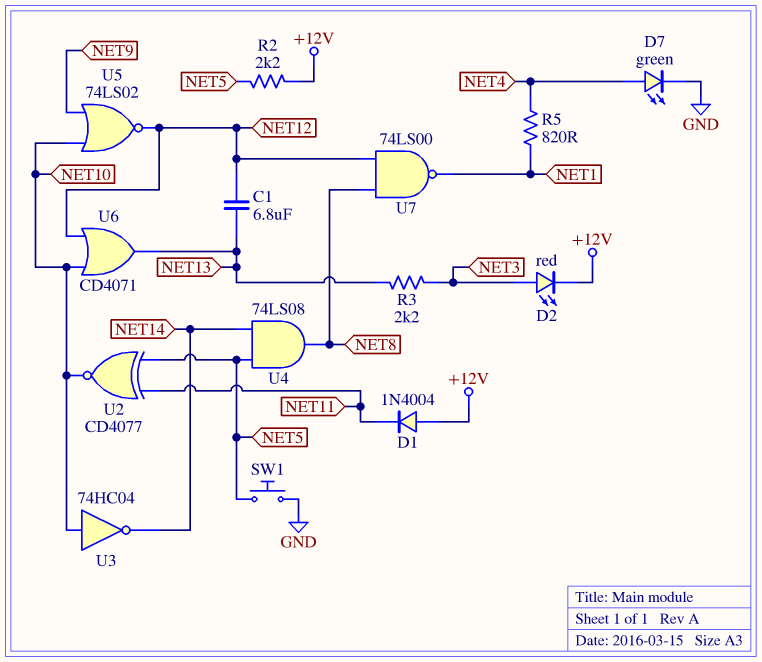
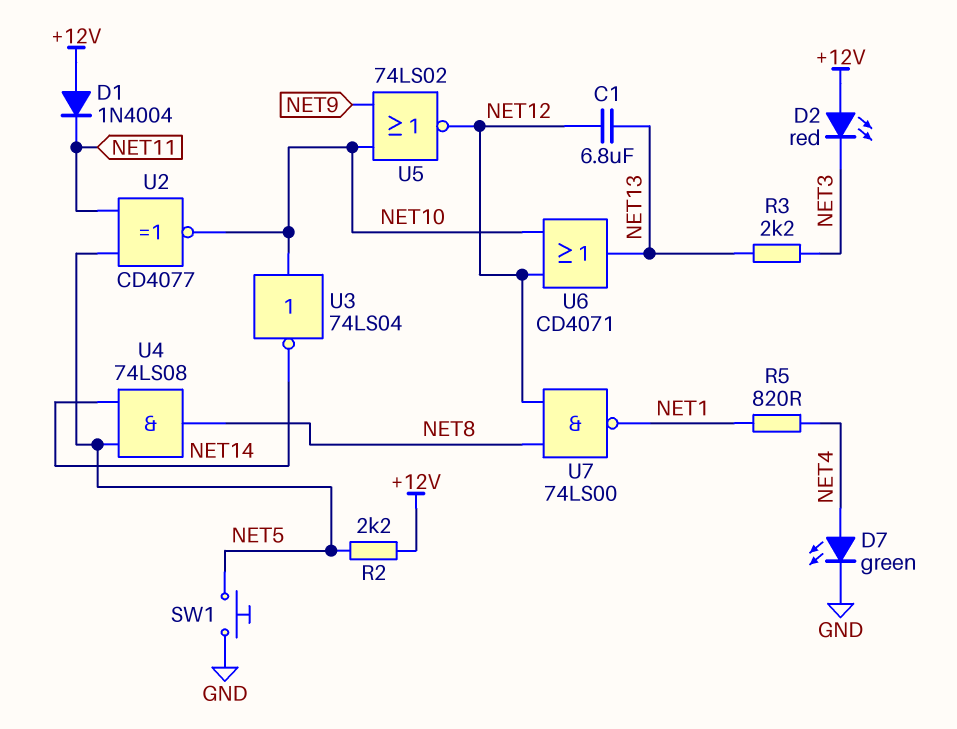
D2: LED red (A NET3, K +12V) -> LED red (A +12V, K NET3)
U3: NOT 74HC04 (in NET10, out NET14) -> NOT 74LS04 (in NET10, out NET14)

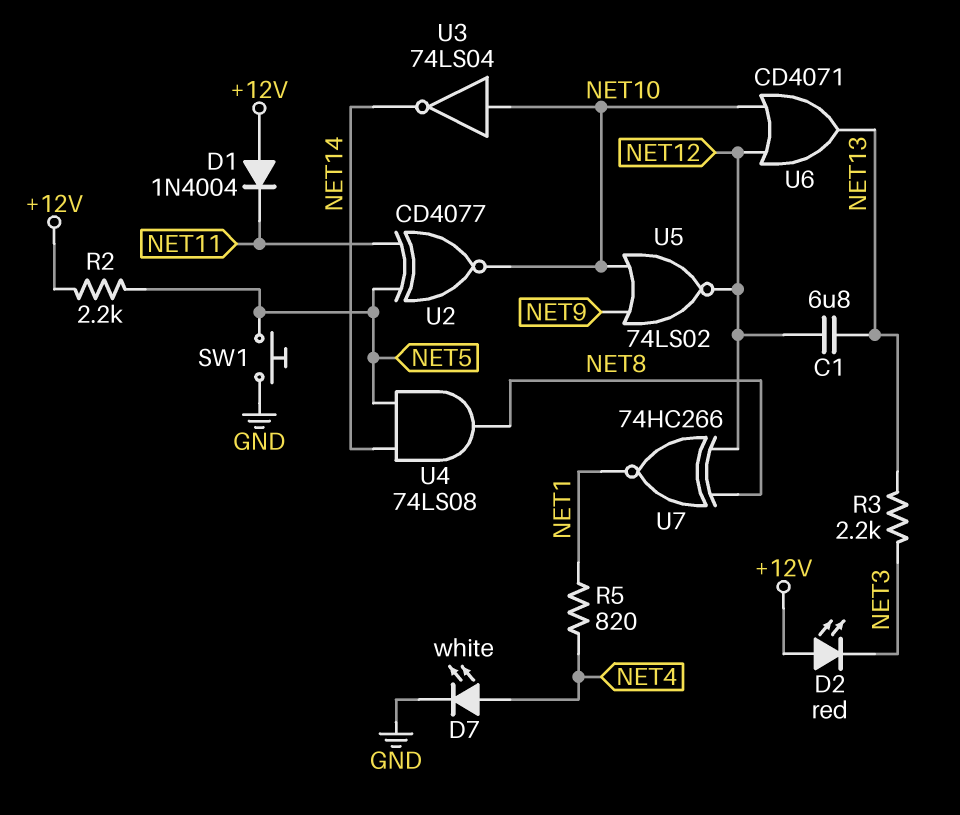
D7: LED green (A NET4, K GND) -> LED white (A NET4, K GND)
U7: NAND 74LS00 (in NET8, in NET12, out NET1) -> XNOR 74HC266 (in NET8, in NET12, out NET1)

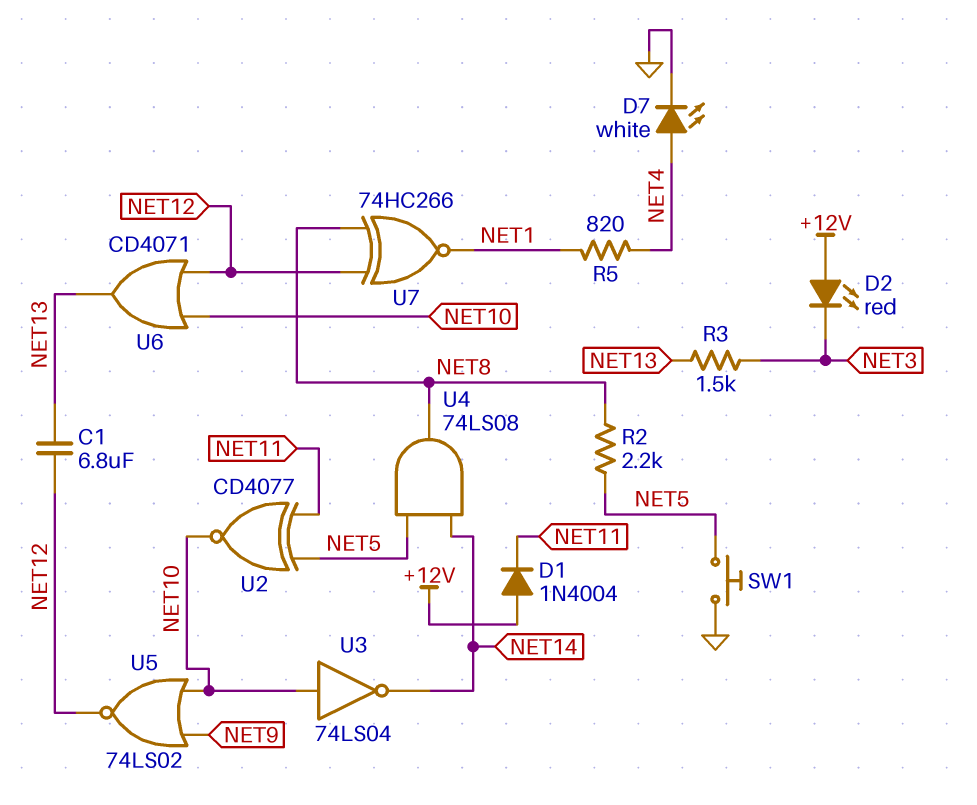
R2: 2.2k (+12V, NET5) -> 2.2k (NET5, NET8)
R3: 2.2k (NET3, NET13) -> 1.5k (NET3, NET13)

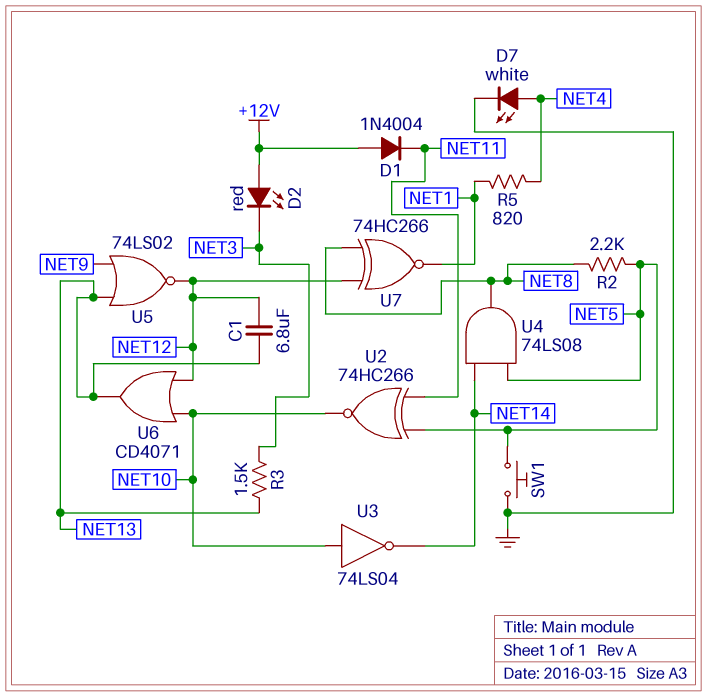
U2: XNOR CD4077 (in NET5, in NET11, out NET10) -> XNOR 74HC266 (in NET5, in NET11, out NET10)
U5: NOR 74LS02 (in NET9, in NET10, out NET12) -> NOR 74LS02 (in NET9, in NET13, out NET12)

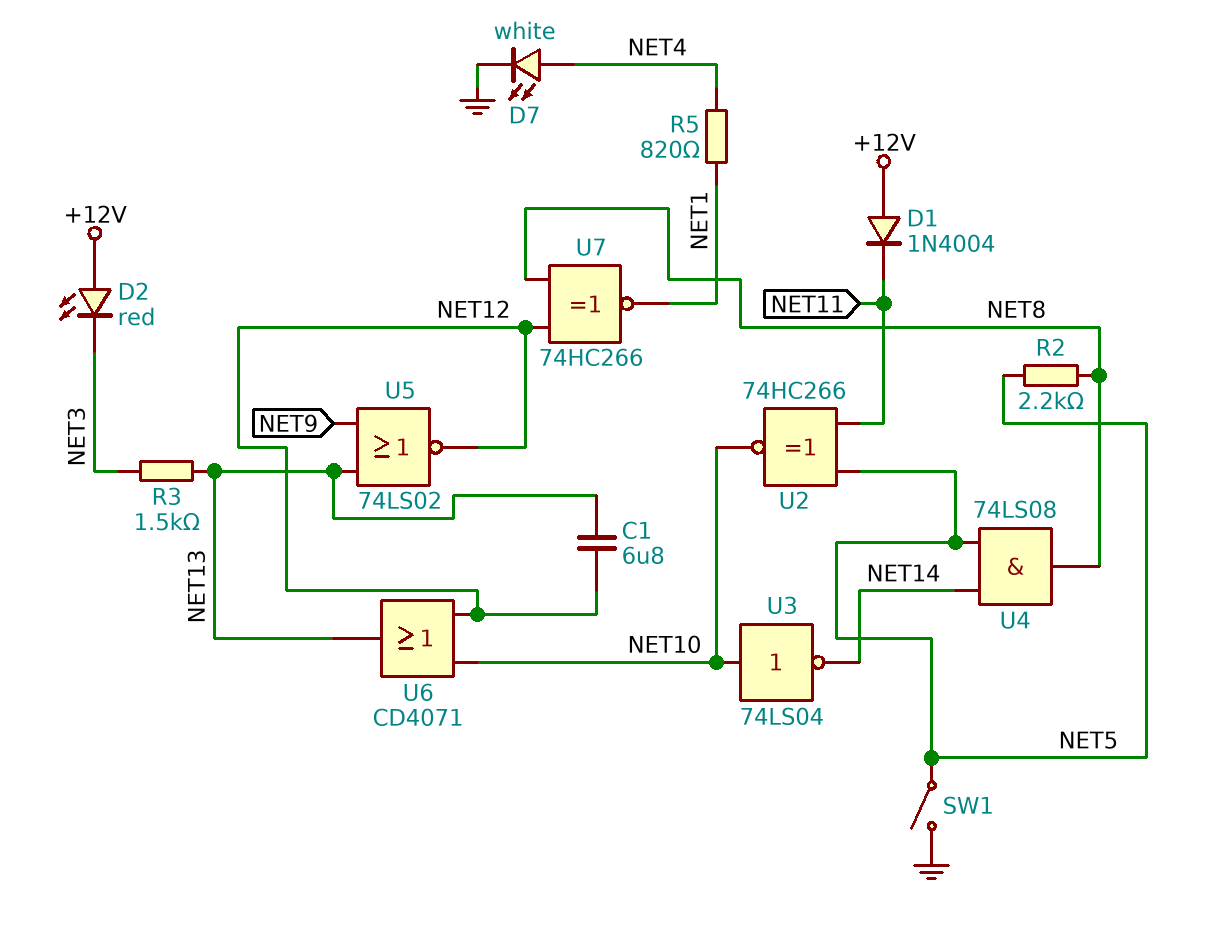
SW1: button (GND, NET5) -> switch (GND, NET5)

